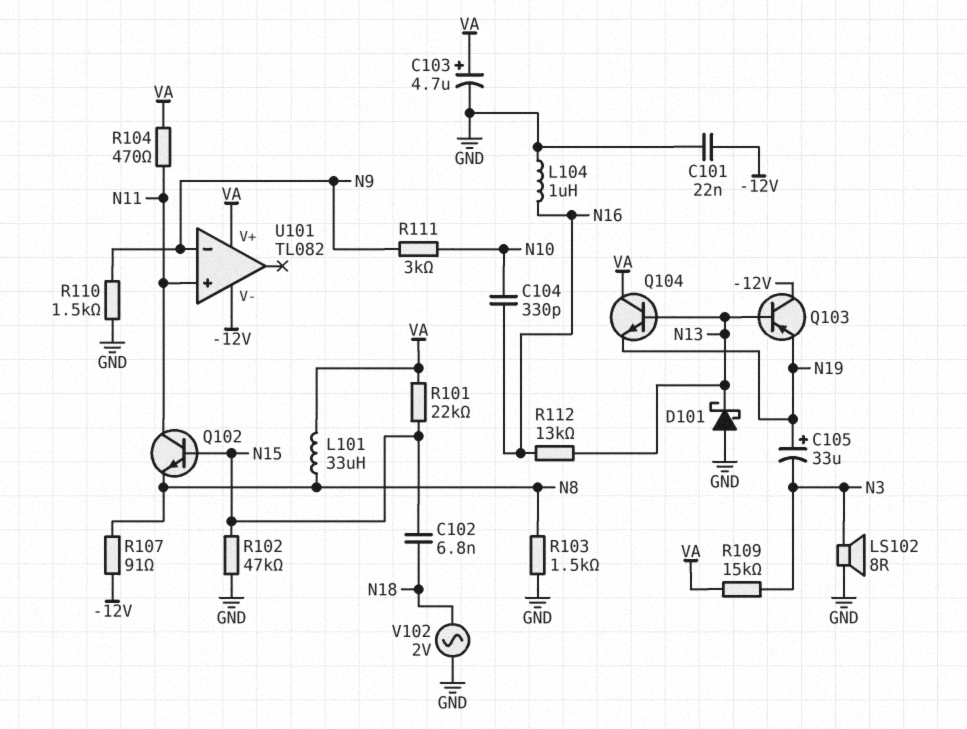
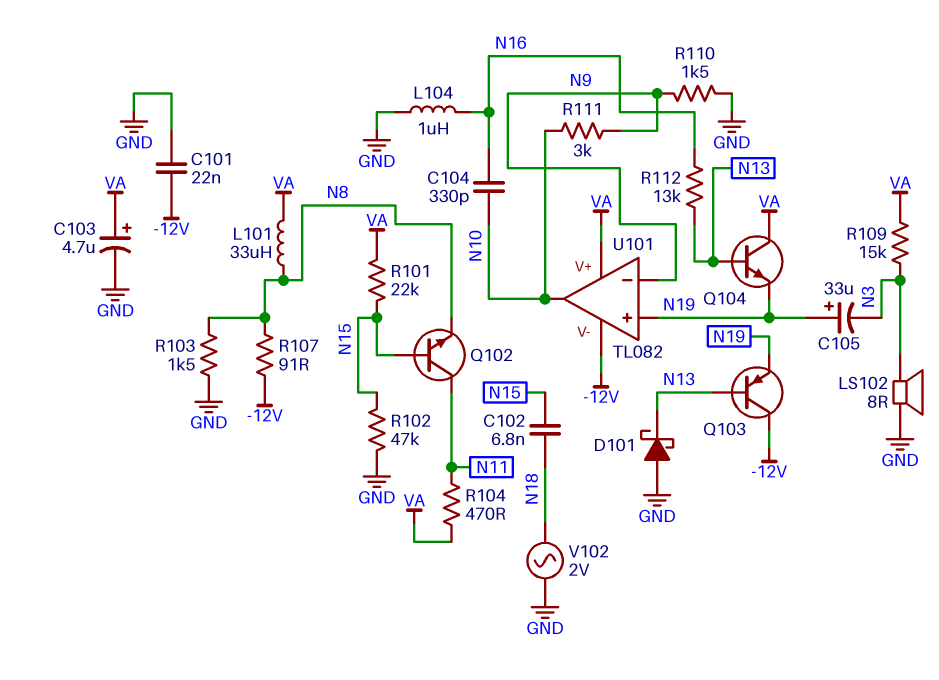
U101 pin in+: N11 -> N19
U101 pin out: none -> N10

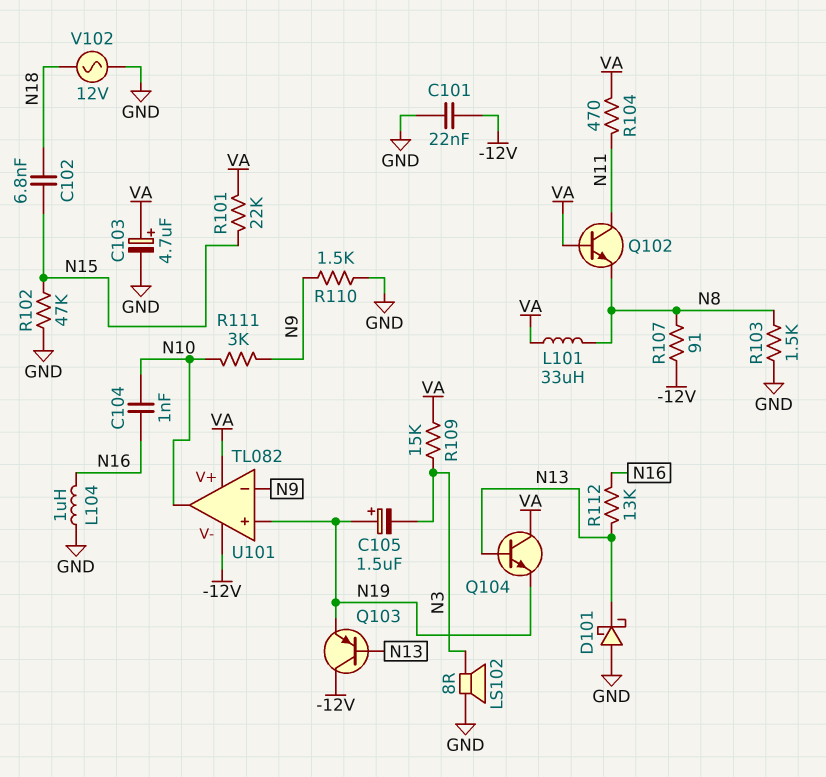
C104: 330pF (N10, N16) -> 1nF (N10, N16)
C105: 33uF (plus N19, minus N3) -> 1.5uF (plus N19, minus N3)
Q102: NPN (B N15, C N11, E N8) -> NPN (B VA, C N11, E N8)
V102: AC 2V (GND, N18) -> AC 12V (GND, N18)

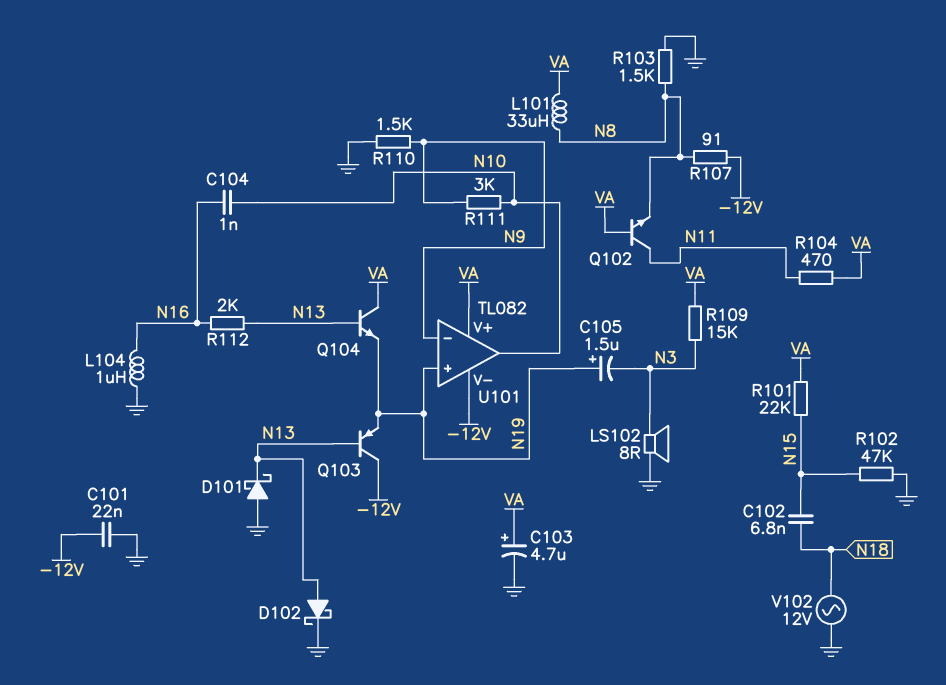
D102: none -> schottky (A N13, K GND)
R112: 13k (N13, N16) -> 2k (N13, N16)

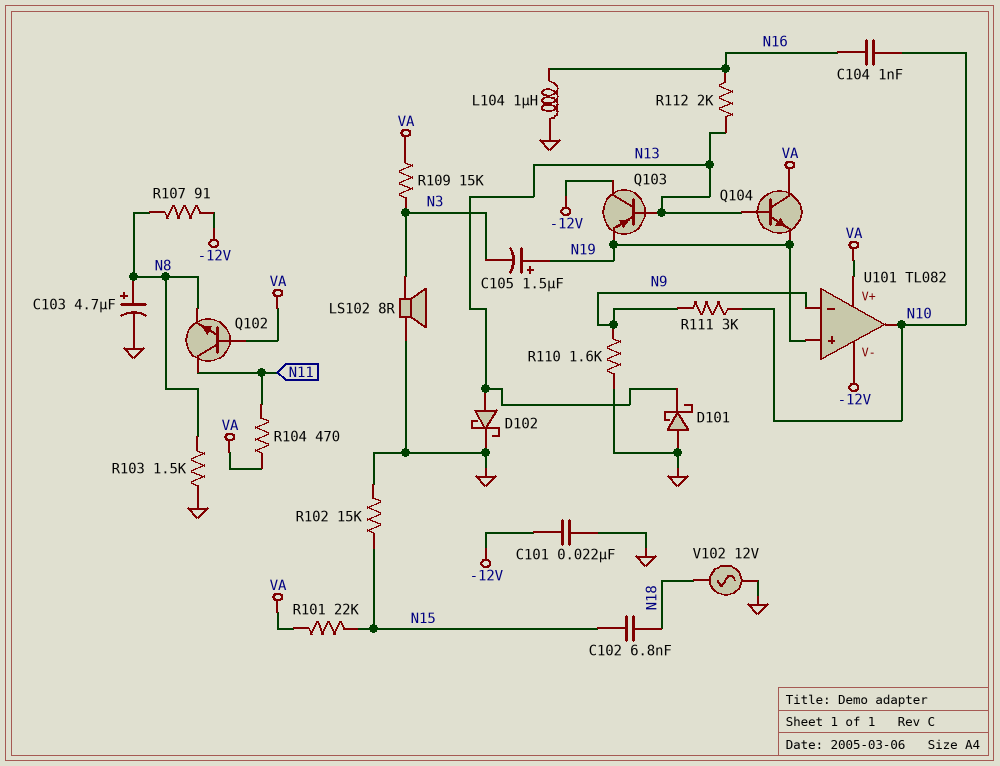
C103: 4.7uF (plus VA, minus GND) -> 4.7uF (plus N8, minus GND)
L101: 33uH (N8, VA) -> none
R102: 47k (GND, N15) -> 15k (GND, N15)
R110: 1.5k (GND, N9) -> 1.6k (GND, N9)

